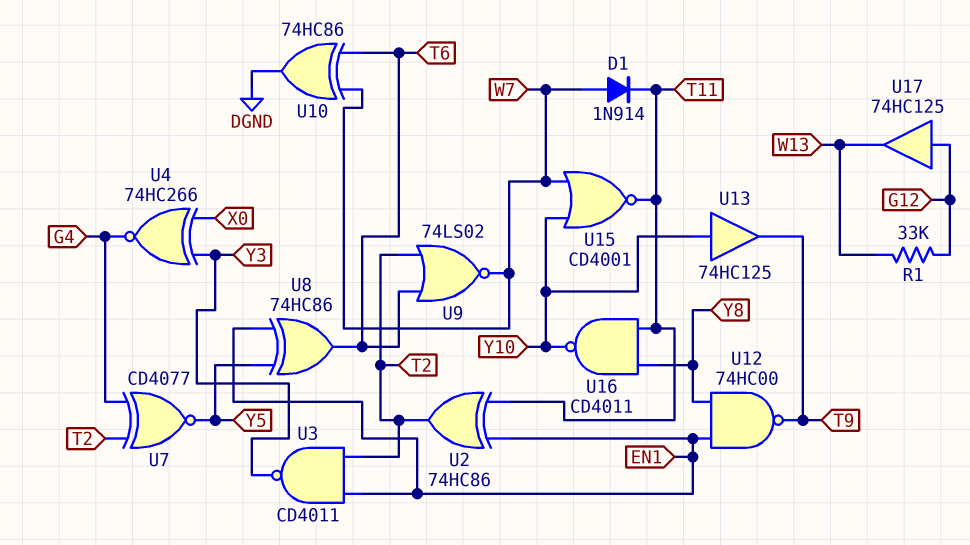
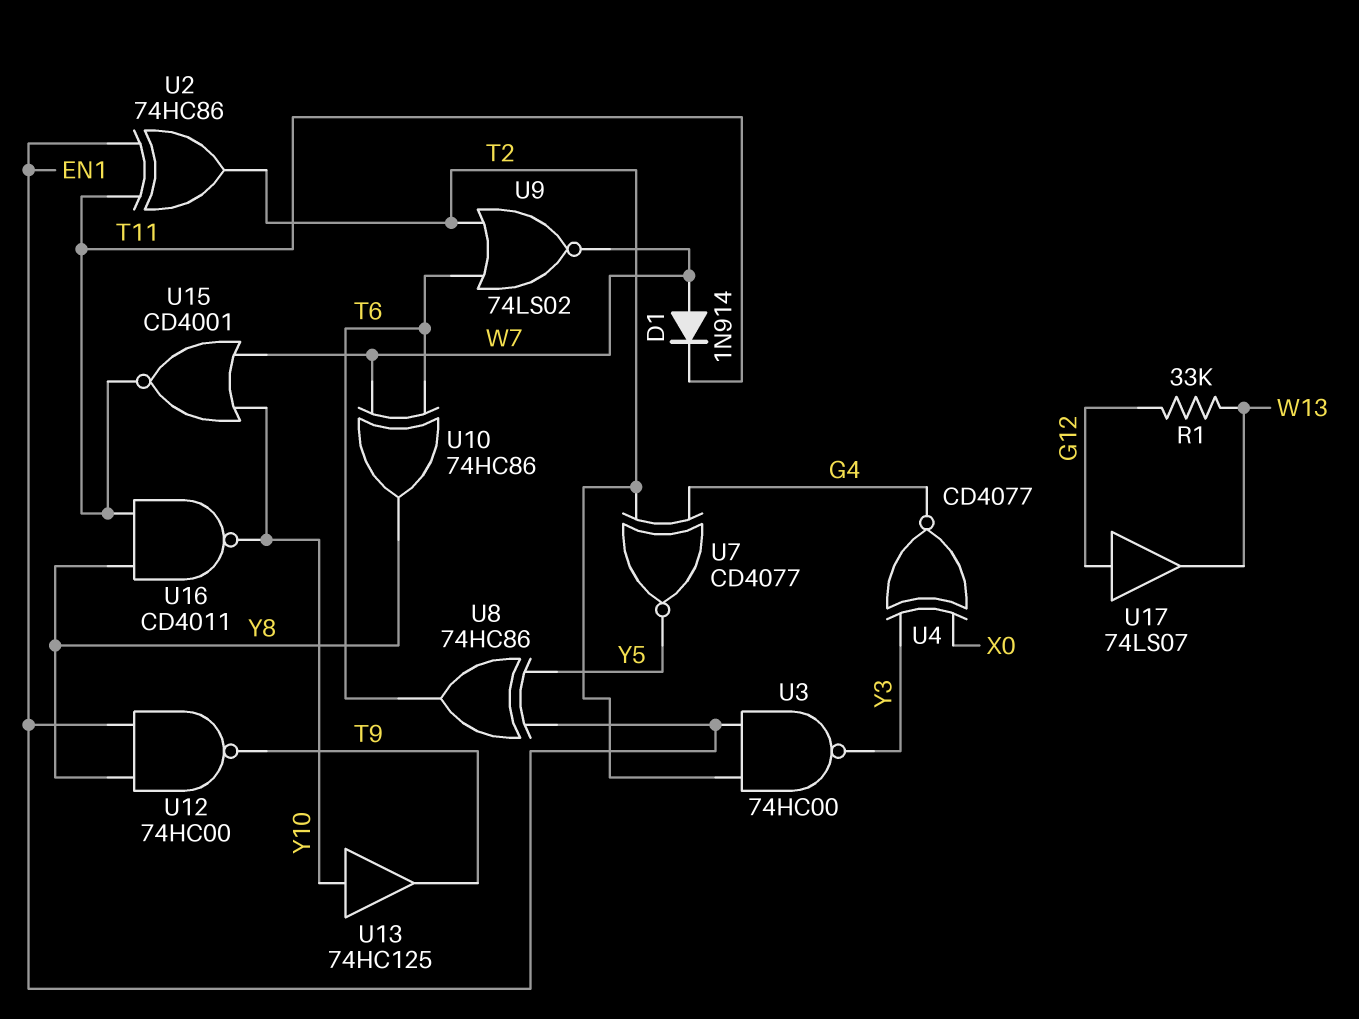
U3: NAND CD4011 (in EN1, in T2, out Y3) -> NAND 74HC00 (in EN1, in T2, out Y3)
U4: XNOR 74HC266 (in X0, in Y3, out G4) -> XNOR CD4077 (in X0, in Y3, out G4)
U10: XOR 74HC86 (in T6, in W7, out DGND) -> XOR 74HC86 (in T6, in W7, out Y8)
U17: buffer 74HC125 (in G12, out W13) -> buffer 74LS07 (in G12, out W13)

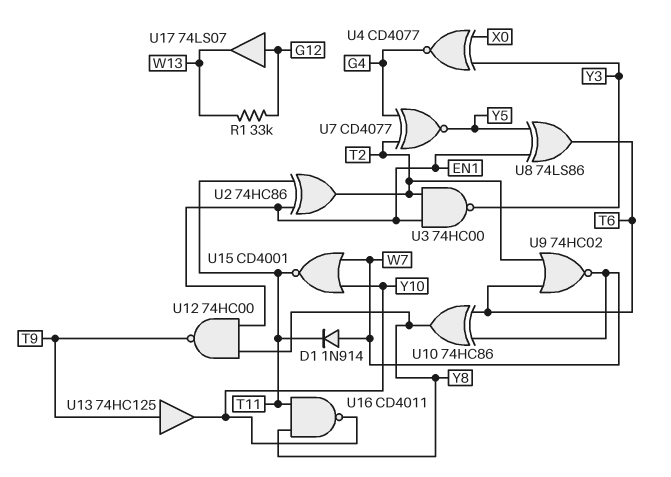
U8: XOR 74HC86 (in EN1, in Y5, out T6) -> XOR 74LS86 (in EN1, in Y5, out T6)
U9: NOR 74LS02 (in T2, in T6, out W7) -> NOR 74HC02 (in T2, in T6, out W7)
U13: buffer 74HC125 (in Y10, out T9) -> buffer 74HC125 (in T9, out Y10)

